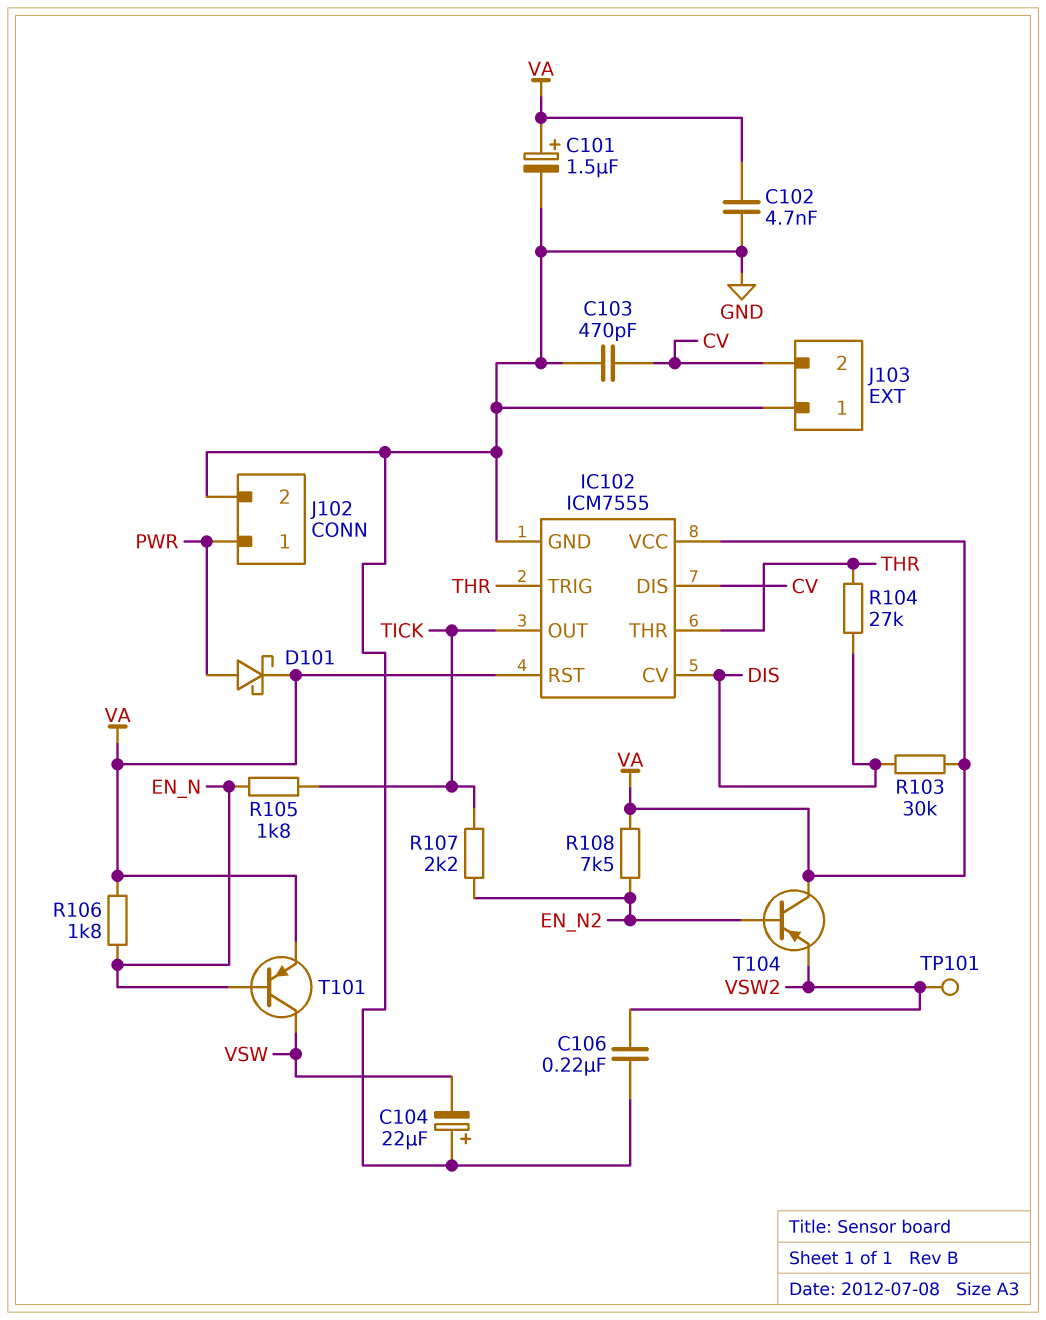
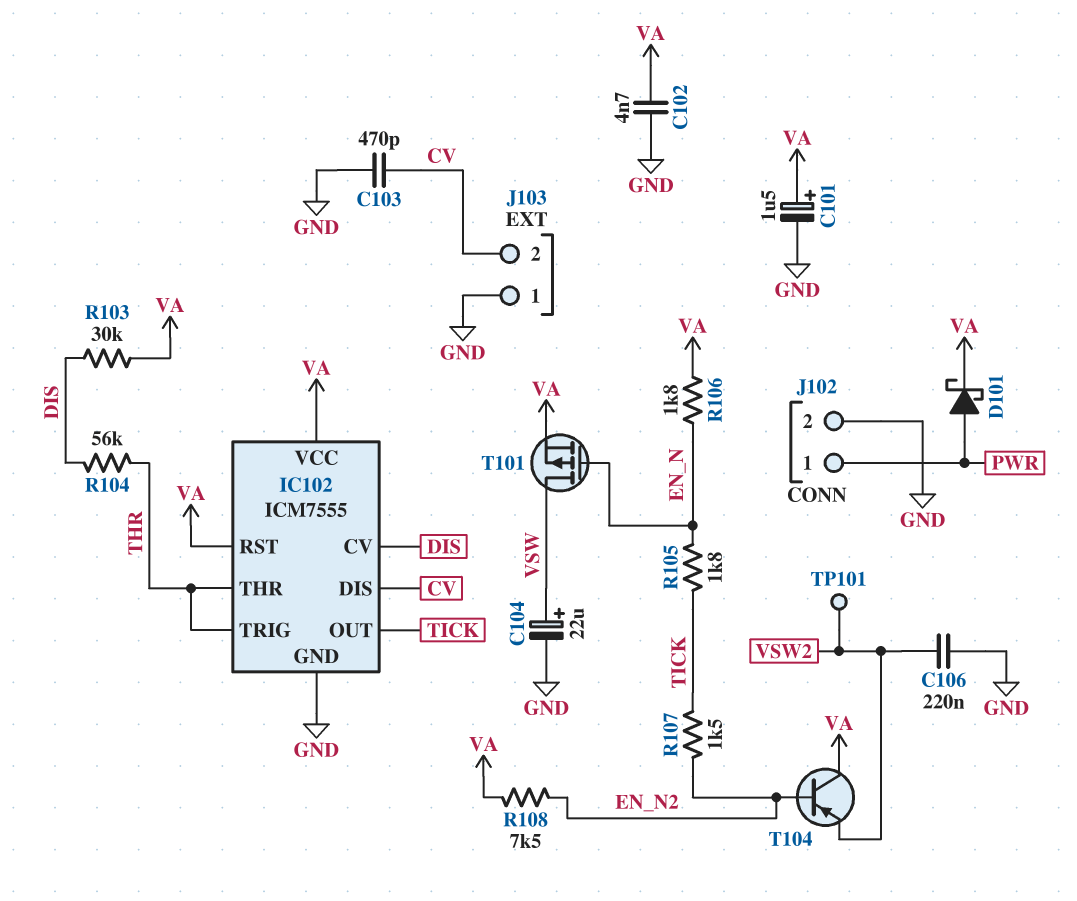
C104: 22uF (plus GND, minus VSW) -> 22uF (plus VSW, minus GND)
R104: 27k (DIS, THR) -> 56k (DIS, THR)
R107: 2.2k (EN_N2, TICK) -> 1.5k (EN_N2, TICK)
T101: PNP (B EN_N, C VSW, E VA) -> PMOS (G EN_N, D VSW, S VA)

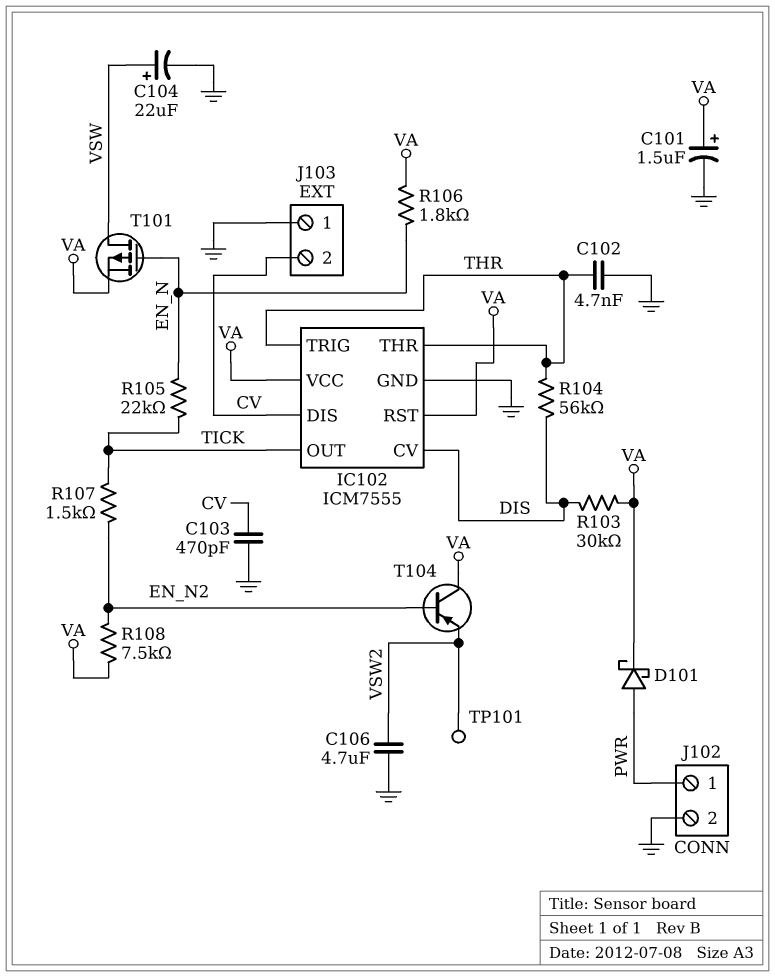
C102: 4.7nF (GND, VA) -> 4.7nF (GND, THR)
C106: 220nF (GND, VSW2) -> 4.7uF (GND, VSW2)
R105: 1.8k (EN_N, TICK) -> 22k (EN_N, TICK)

